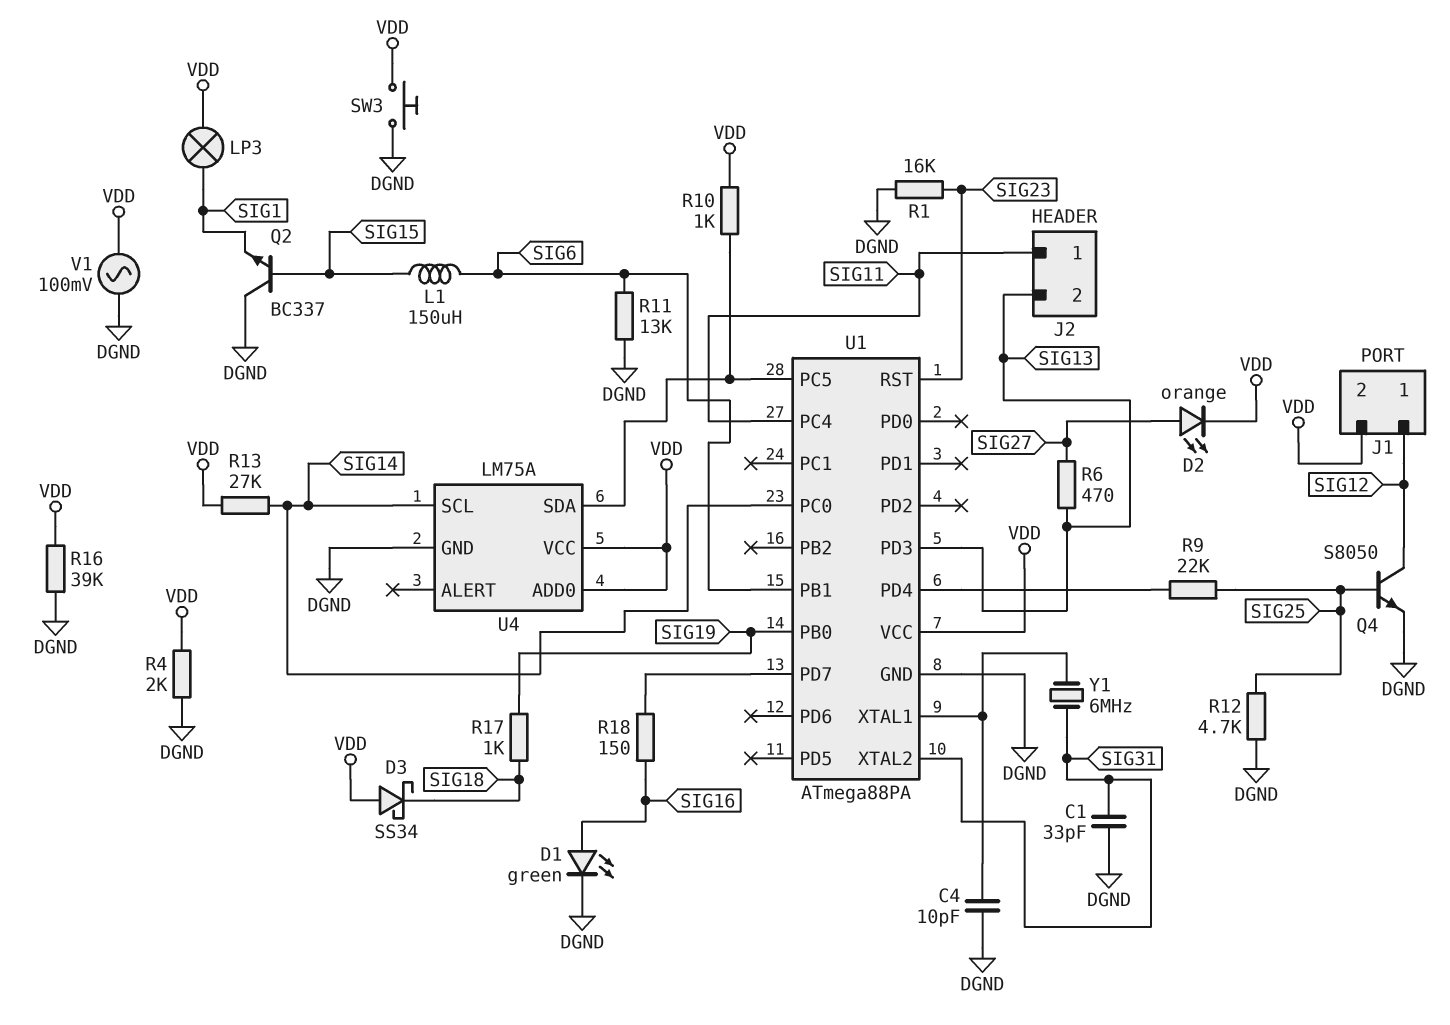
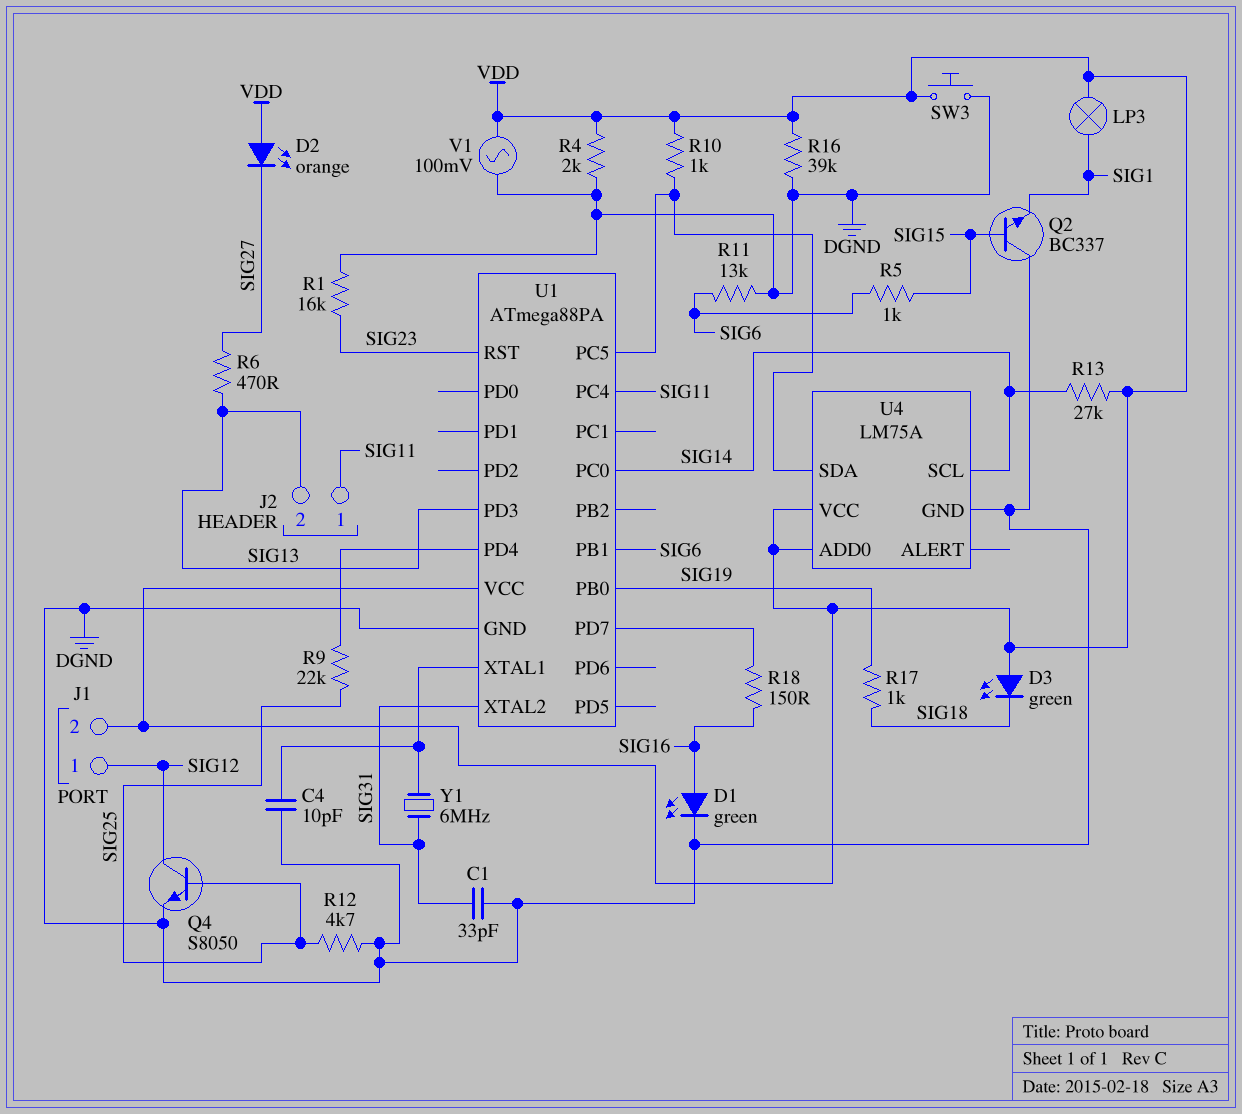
D2: LED orange (A SIG27, K VDD) -> LED orange (A VDD, K SIG27)
D3: schottky SS34 (A VDD, K SIG18) -> LED green (A VDD, K SIG18)
L1: 150uH (SIG6, SIG15) -> none
R5: none -> 1k (SIG6, SIG15)

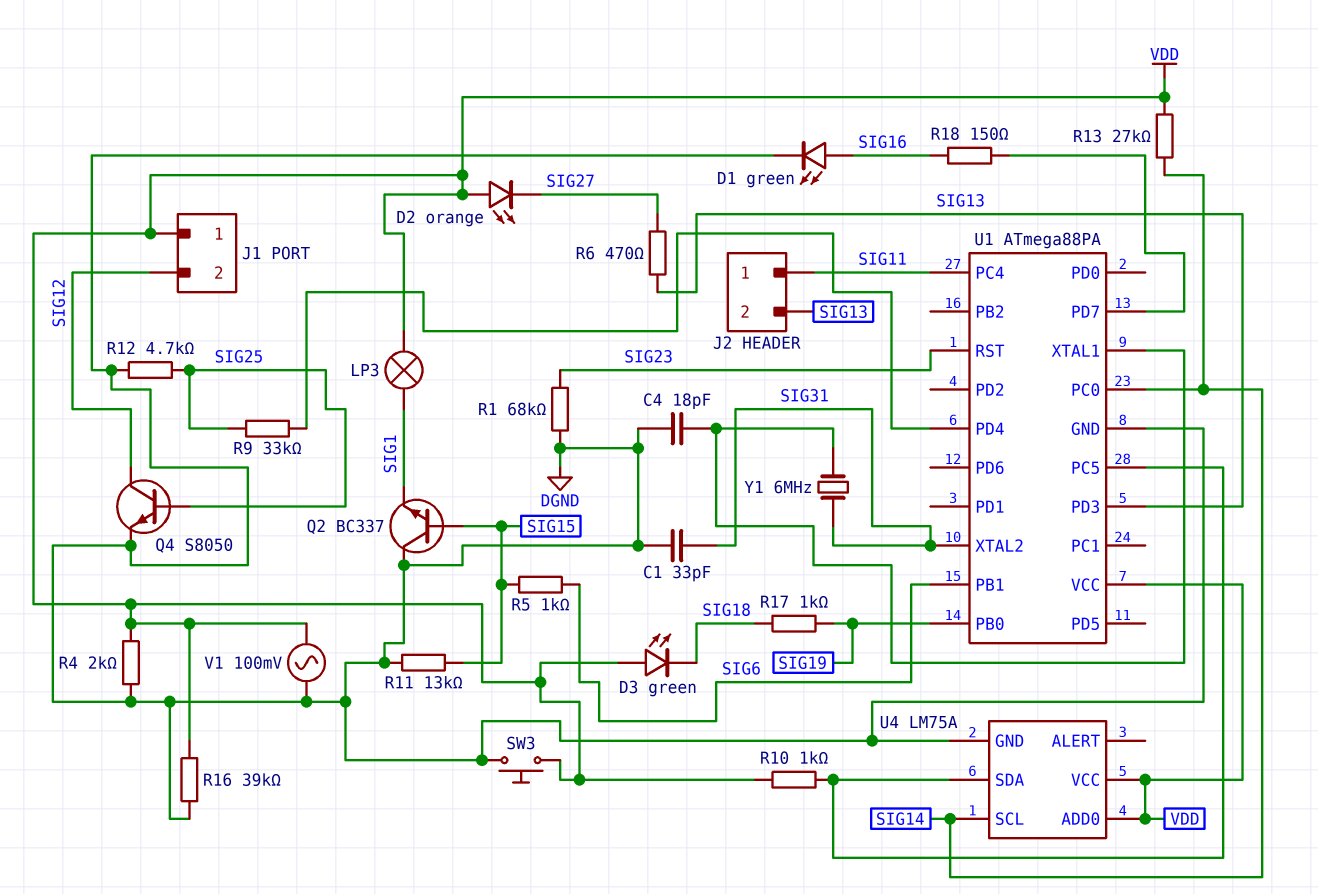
C4: 10pF (DGND, U1/XTAL1) -> 18pF (DGND, U1/XTAL1)
J1 pin 1: SIG12 -> VDD
J1 pin 2: VDD -> SIG12
R1: 16k (DGND, SIG23) -> 68k (DGND, SIG23)
R9: 22k (SIG25, U1/PD4) -> 33k (SIG25, U1/PD4)
R11: 13k (DGND, SIG6) -> 13k (DGND, SIG15)

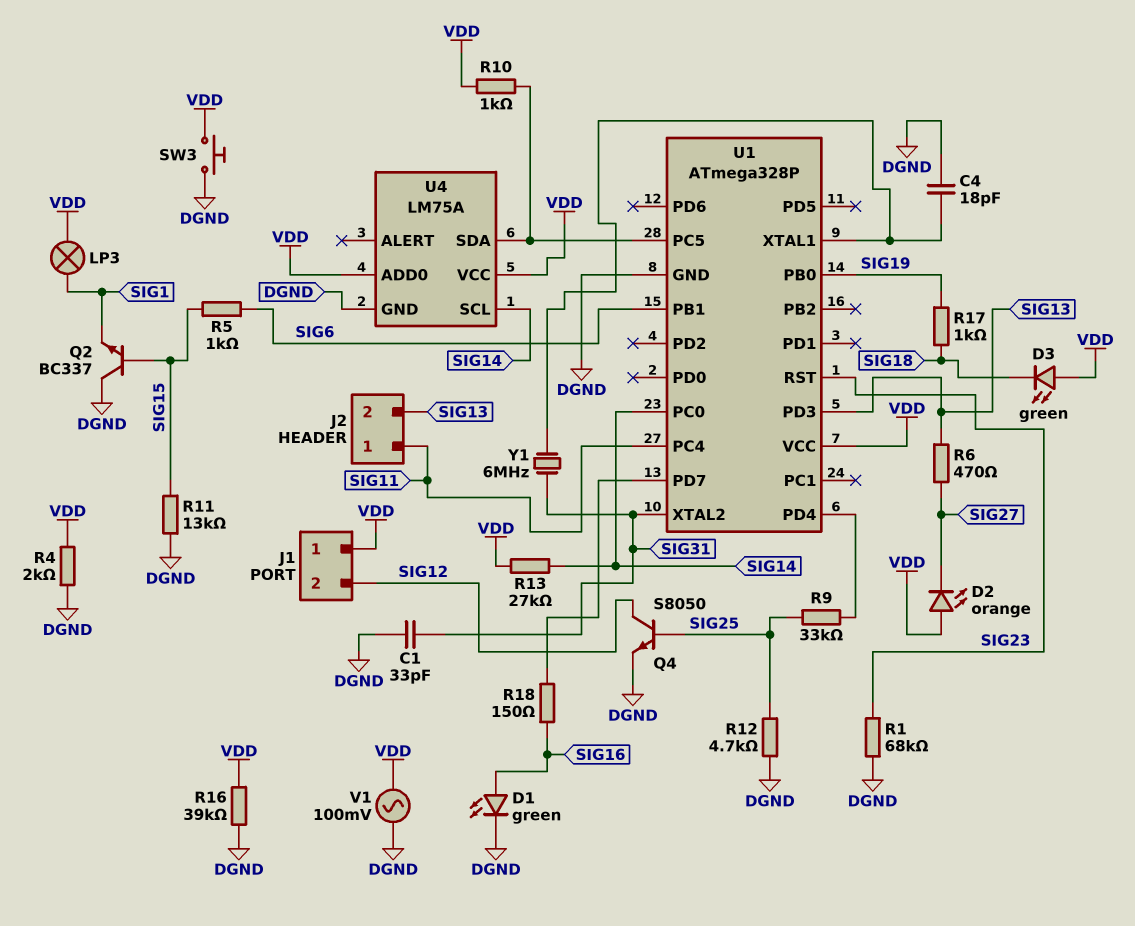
U1: ATmega88PA -> ATmega328P

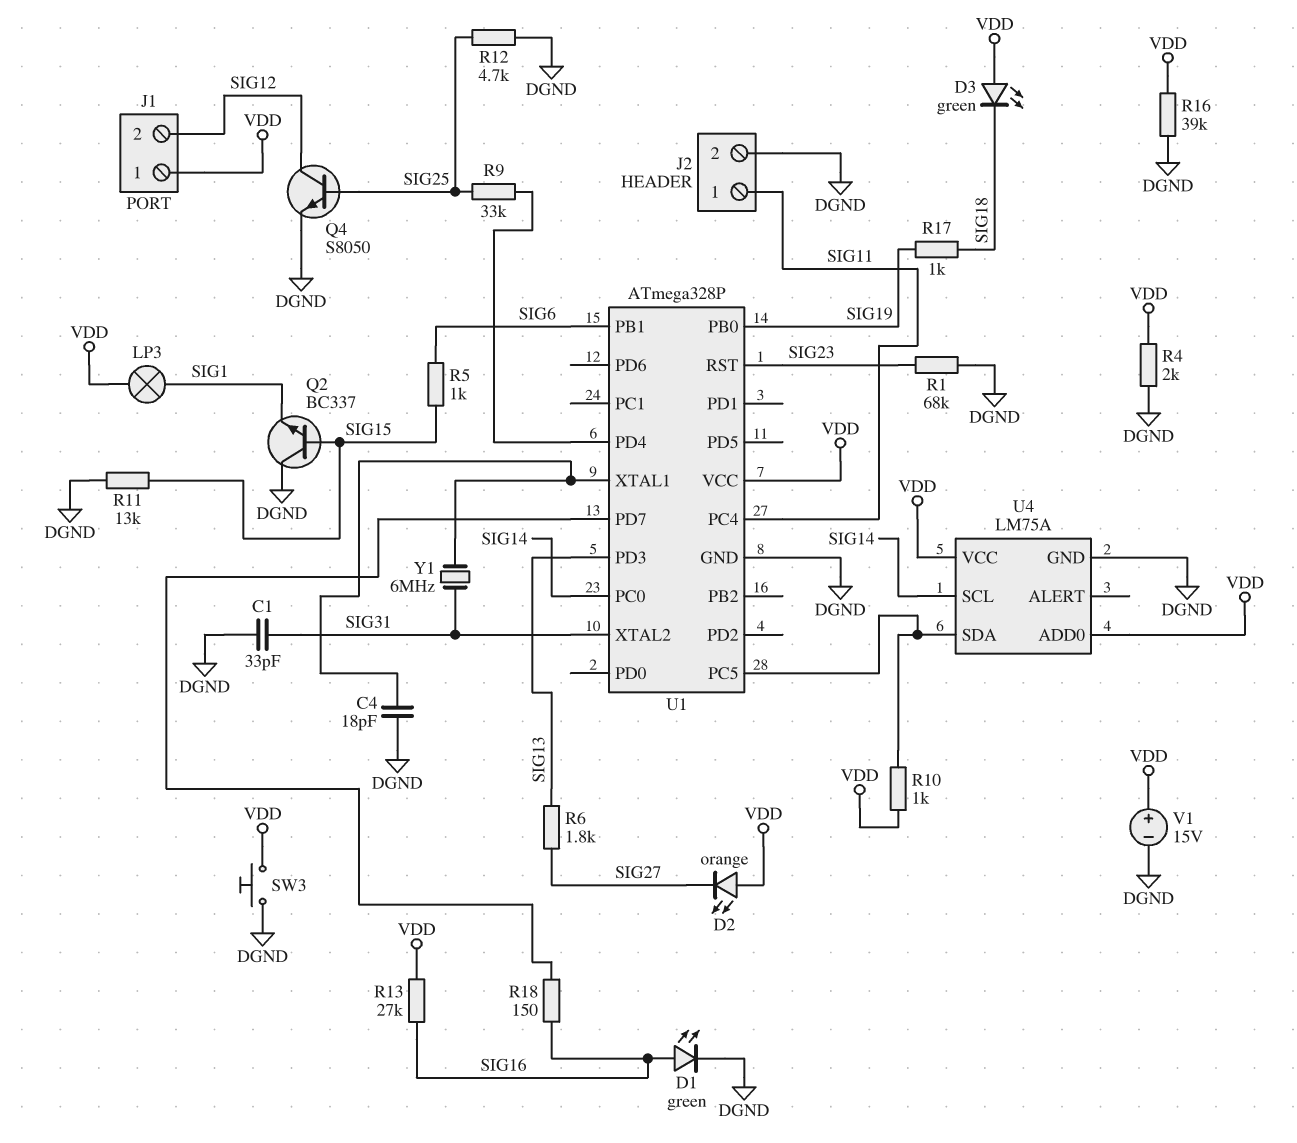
J2 pin 2: SIG13 -> DGND
R6: 470 (SIG13, SIG27) -> 1.8k (SIG13, SIG27)
R13: 27k (SIG14, VDD) -> 27k (SIG16, VDD)
V1: AC 100mV (DGND, VDD) -> 15V (plus VDD, minus DGND)

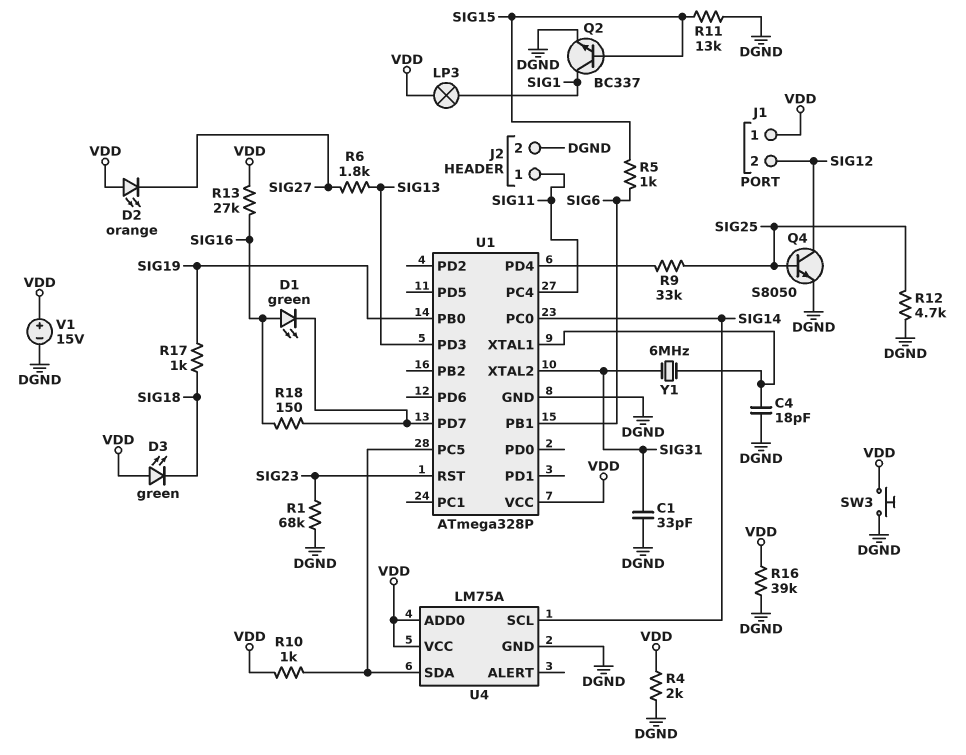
D1: LED green (A SIG16, K DGND) -> LED green (A SIG16, K U1/PD7)
Q2: NPN BC337 (B SIG15, C DGND, E SIG1) -> NPN BC337 (B SIG15, C SIG1, E DGND)

